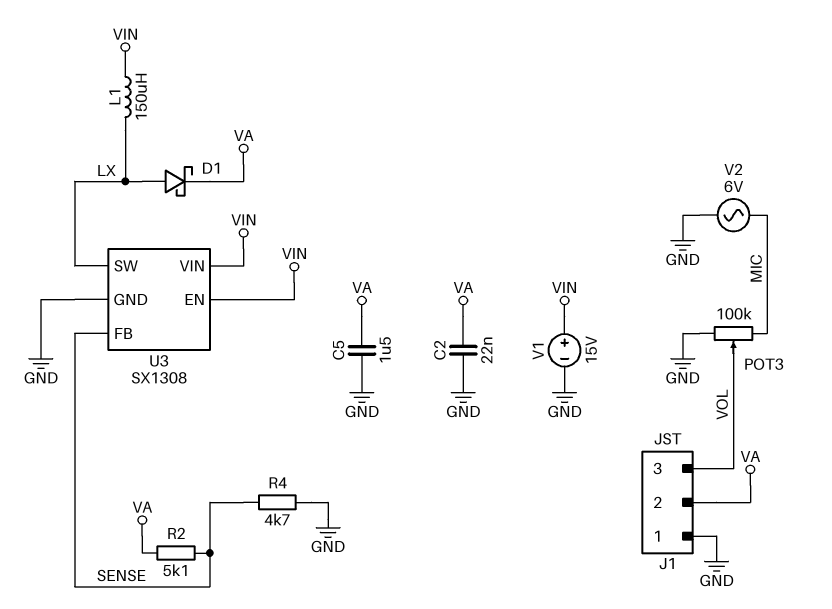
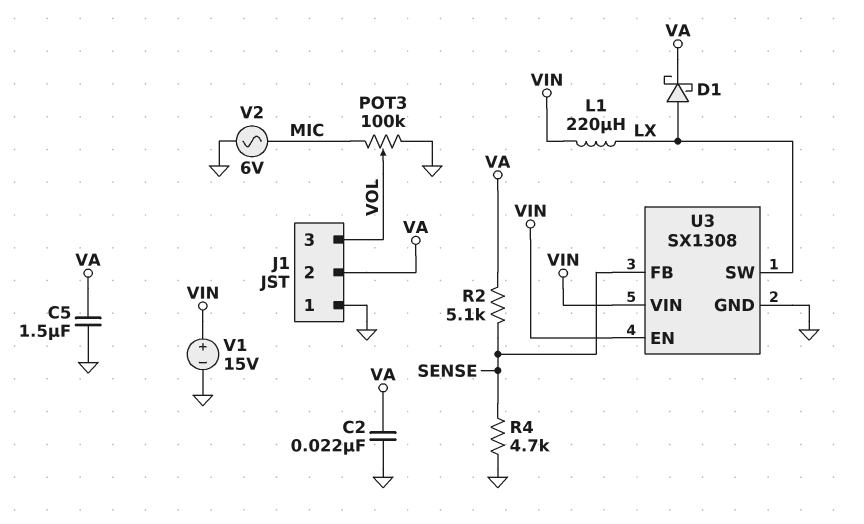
L1: 150uH (LX, VIN) -> 220uH (LX, VIN)

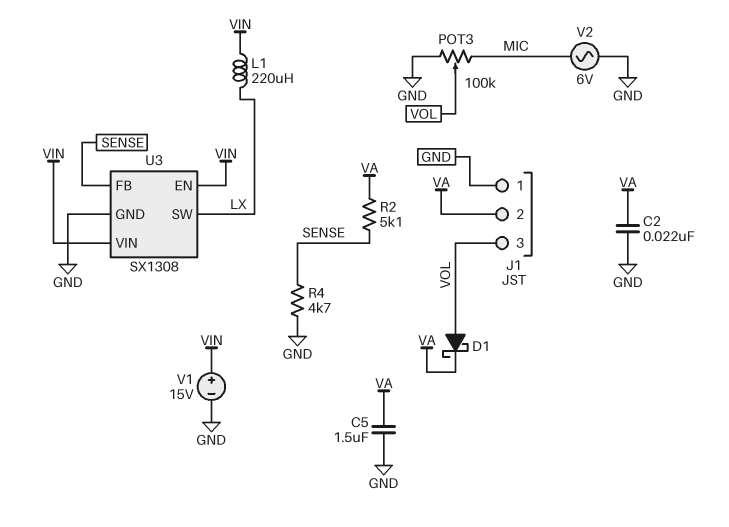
D1: schottky (A LX, K VA) -> schottky (A VOL, K VA)

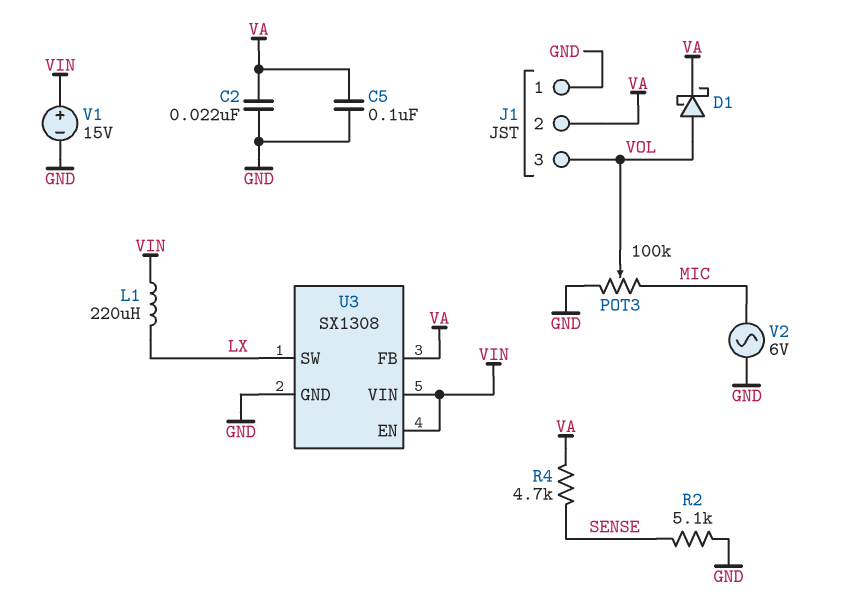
C5: 1.5uF (GND, VA) -> 100nF (GND, VA)
R2: 5.1k (SENSE, VA) -> 5.1k (GND, SENSE)
R4: 4.7k (GND, SENSE) -> 4.7k (SENSE, VA)
U3 pin FB: SENSE -> VA

